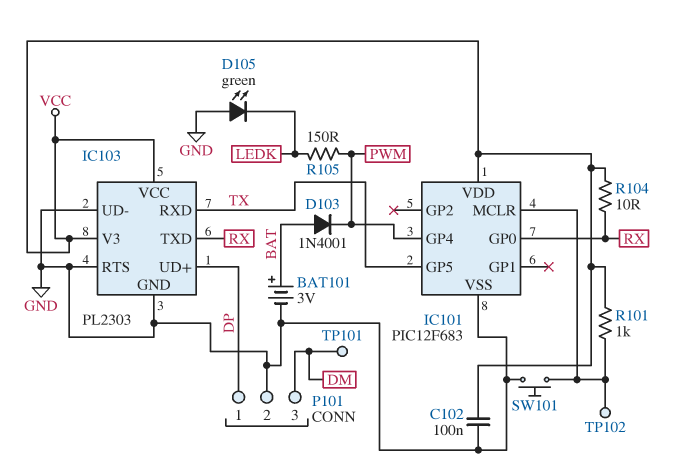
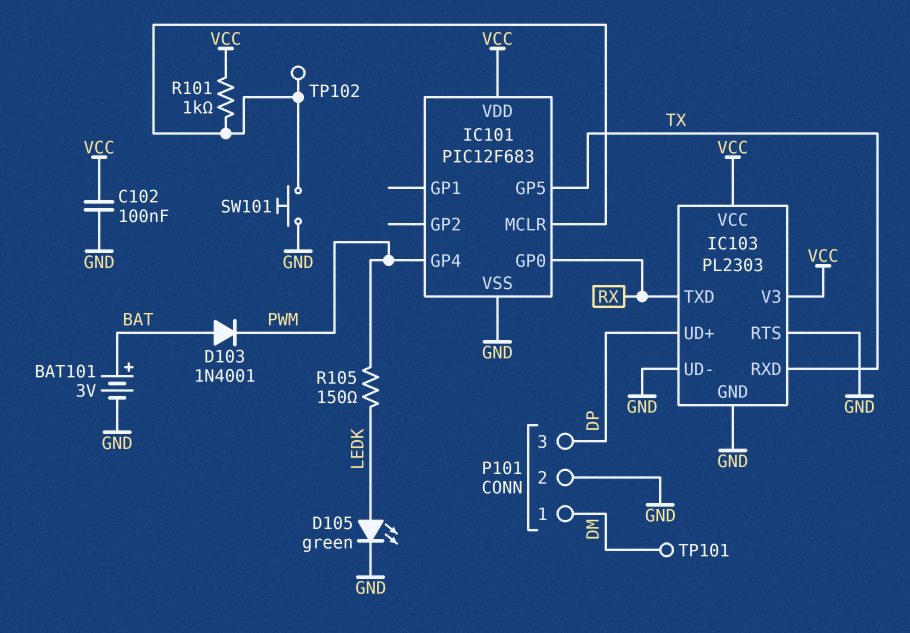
D105: LED green (A GND, K LEDK) -> LED green (A LEDK, K GND)
P101 pin 1: DP -> DM
P101 pin 3: DM -> DP
R104: 10 (RX, VCC) -> none

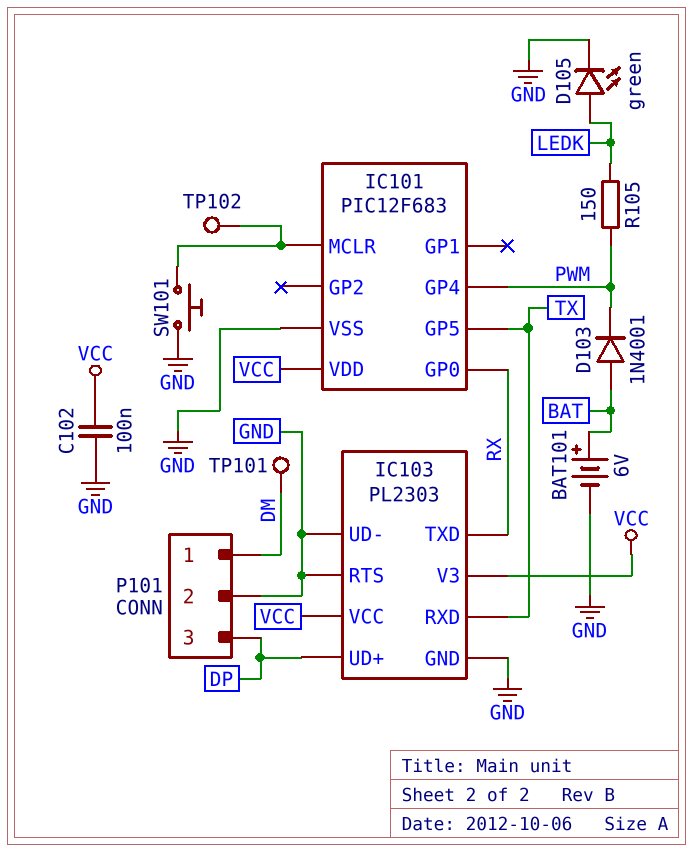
BAT101: 3V (plus BAT, minus GND) -> 6V (plus BAT, minus GND)
R101: 1k (IC101/MCLR, VCC) -> none

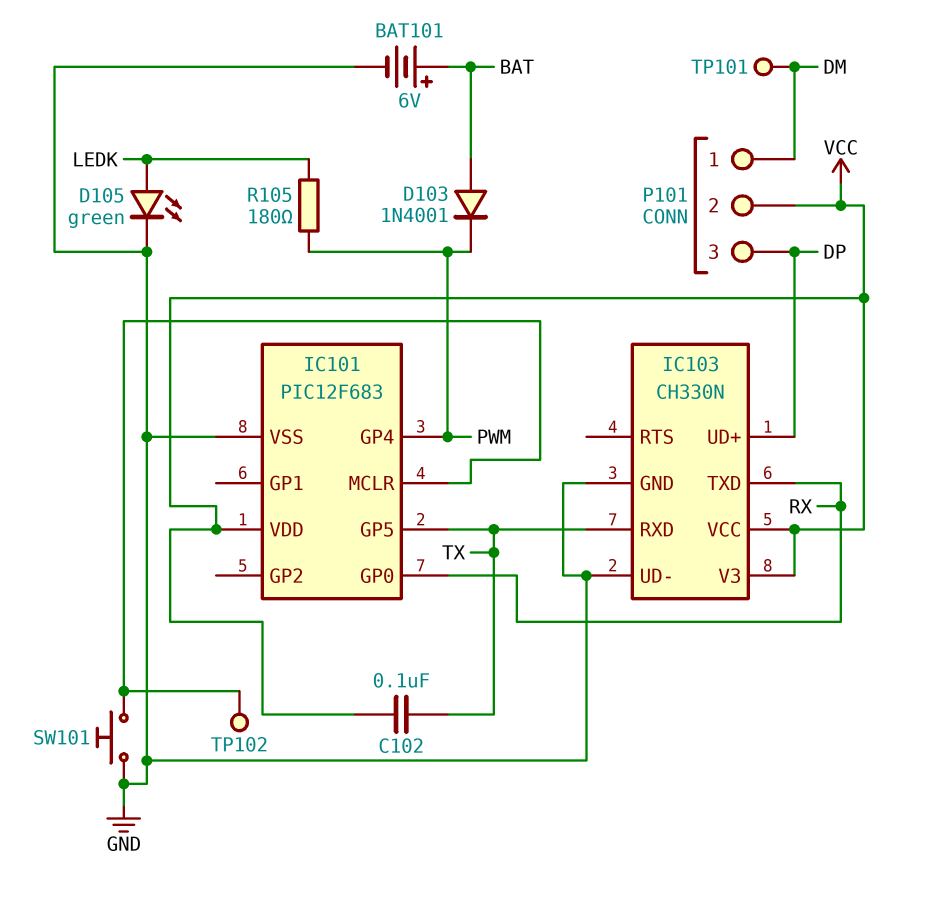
C102: 100nF (GND, VCC) -> 100nF (TX, VCC)
IC103: PL2303 -> CH330N
IC103 pin RTS: GND -> none
P101 pin 2: GND -> VCC
R105: 150 (LEDK, PWM) -> 180 (LEDK, PWM)

